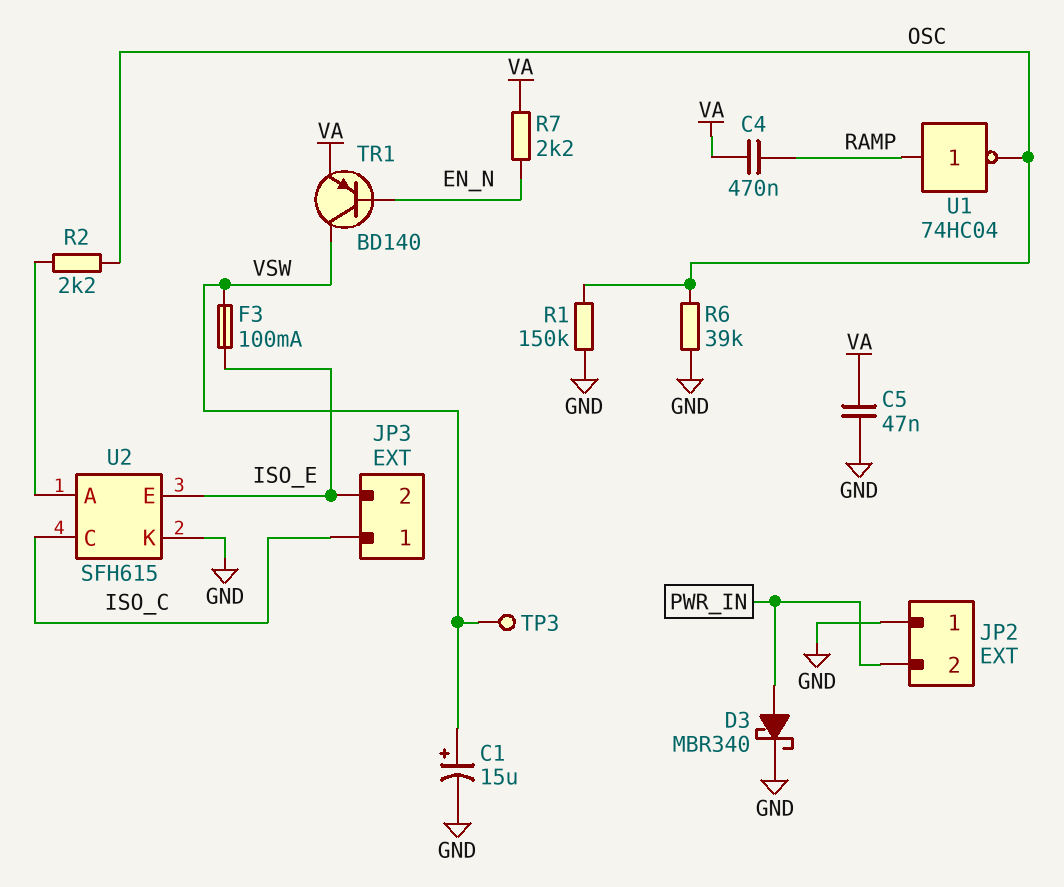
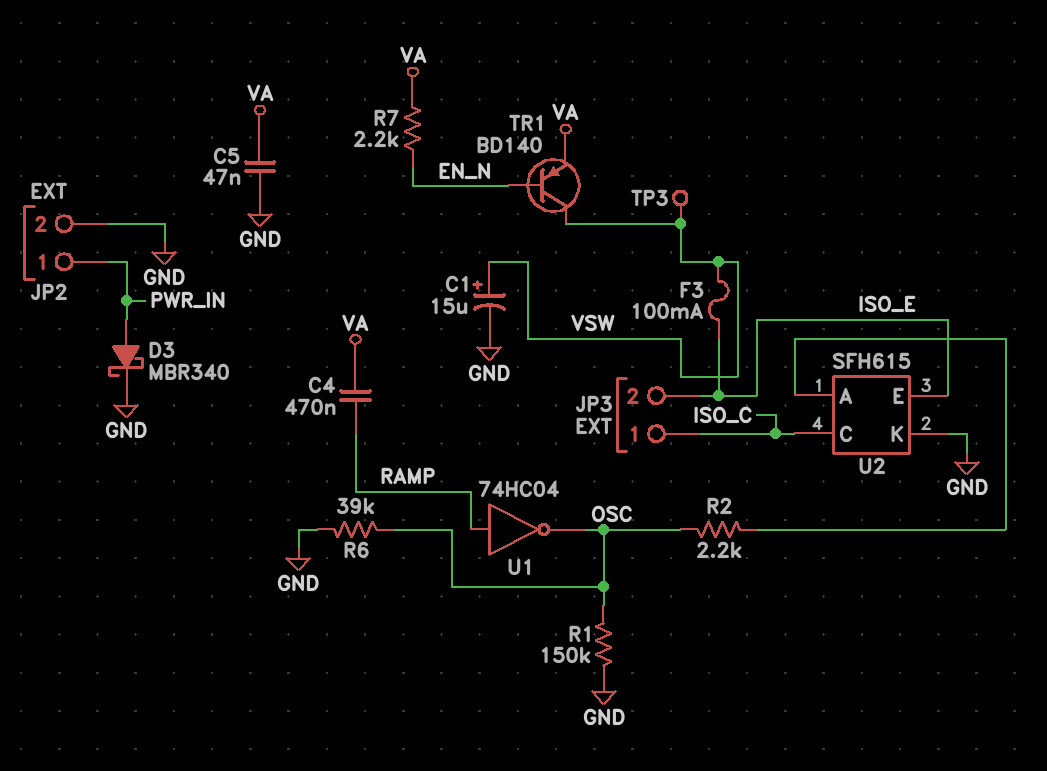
JP2 pin 1: GND -> PWR_IN
JP2 pin 2: PWR_IN -> GND

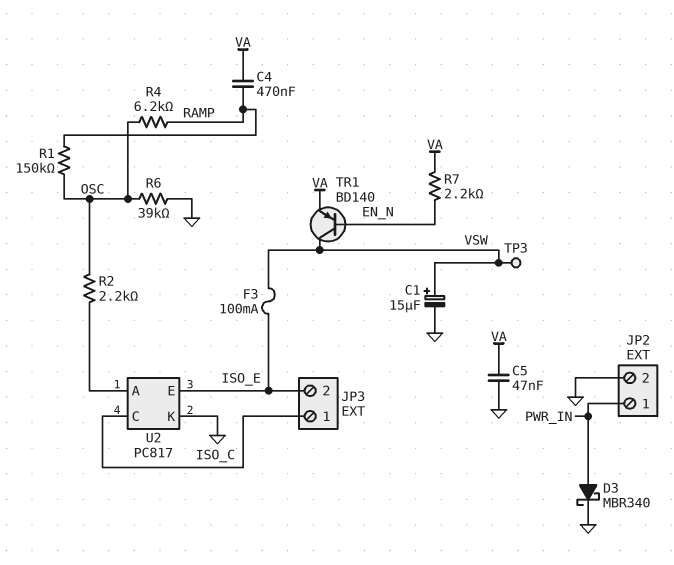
R1: 150k (GND, OSC) -> 150k (OSC, RAMP)
R4: none -> 6.2k (OSC, RAMP)
U1: NOT 74HC04 (in RAMP, out OSC) -> none
U2: SFH615 -> PC817

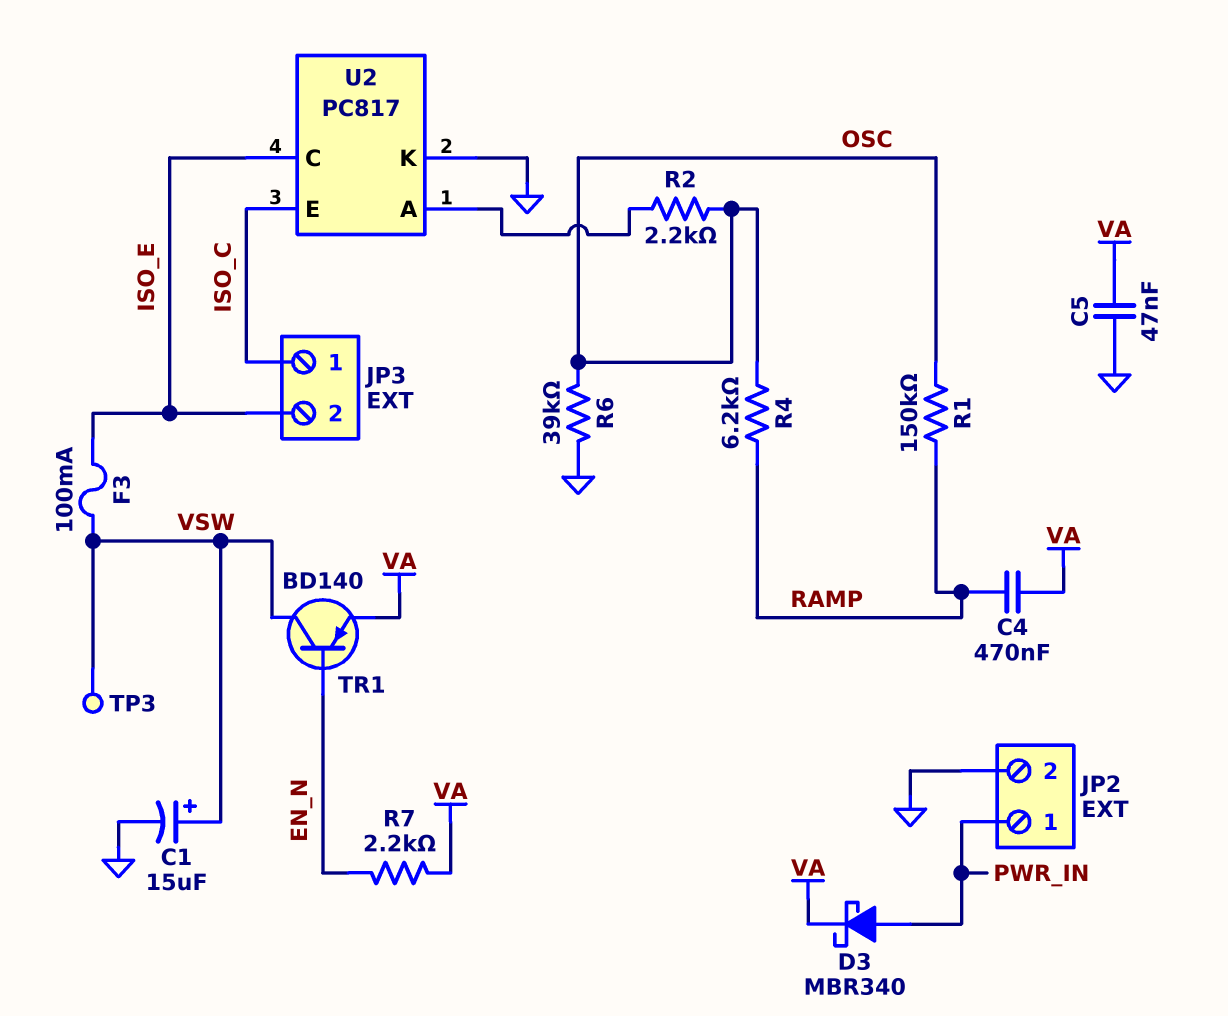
D3: schottky MBR340 (A PWR_IN, K GND) -> schottky MBR340 (A PWR_IN, K VA)
U2 pin C: ISO_C -> ISO_E
U2 pin E: ISO_E -> ISO_C

